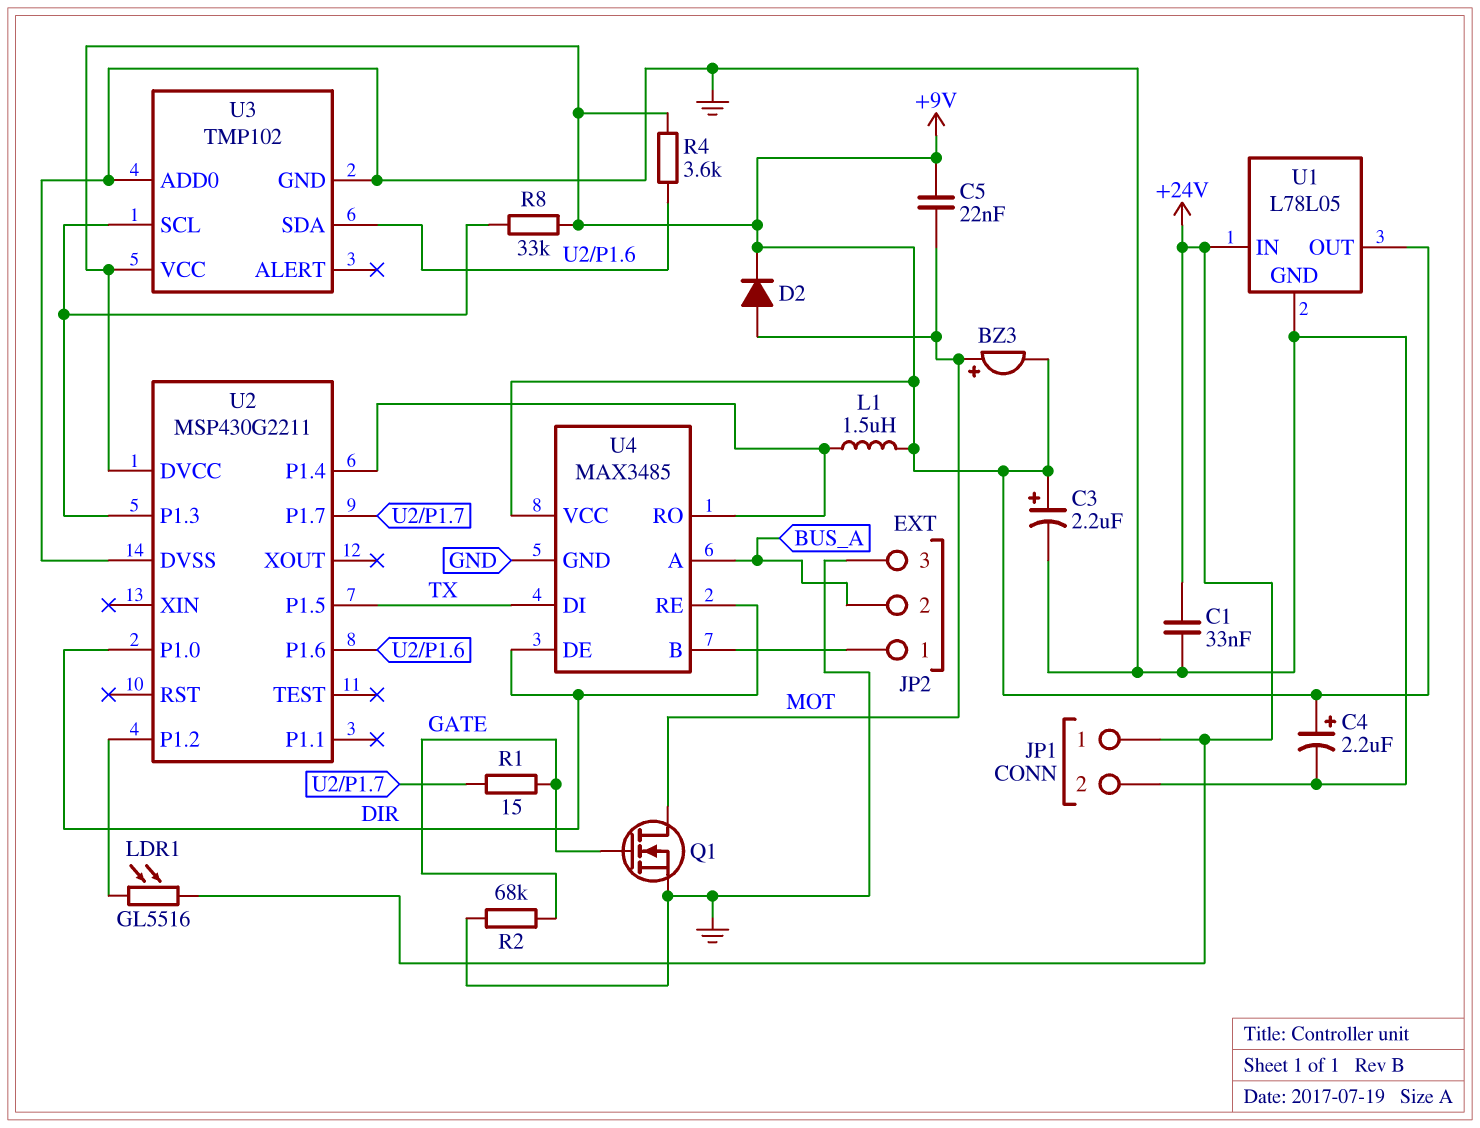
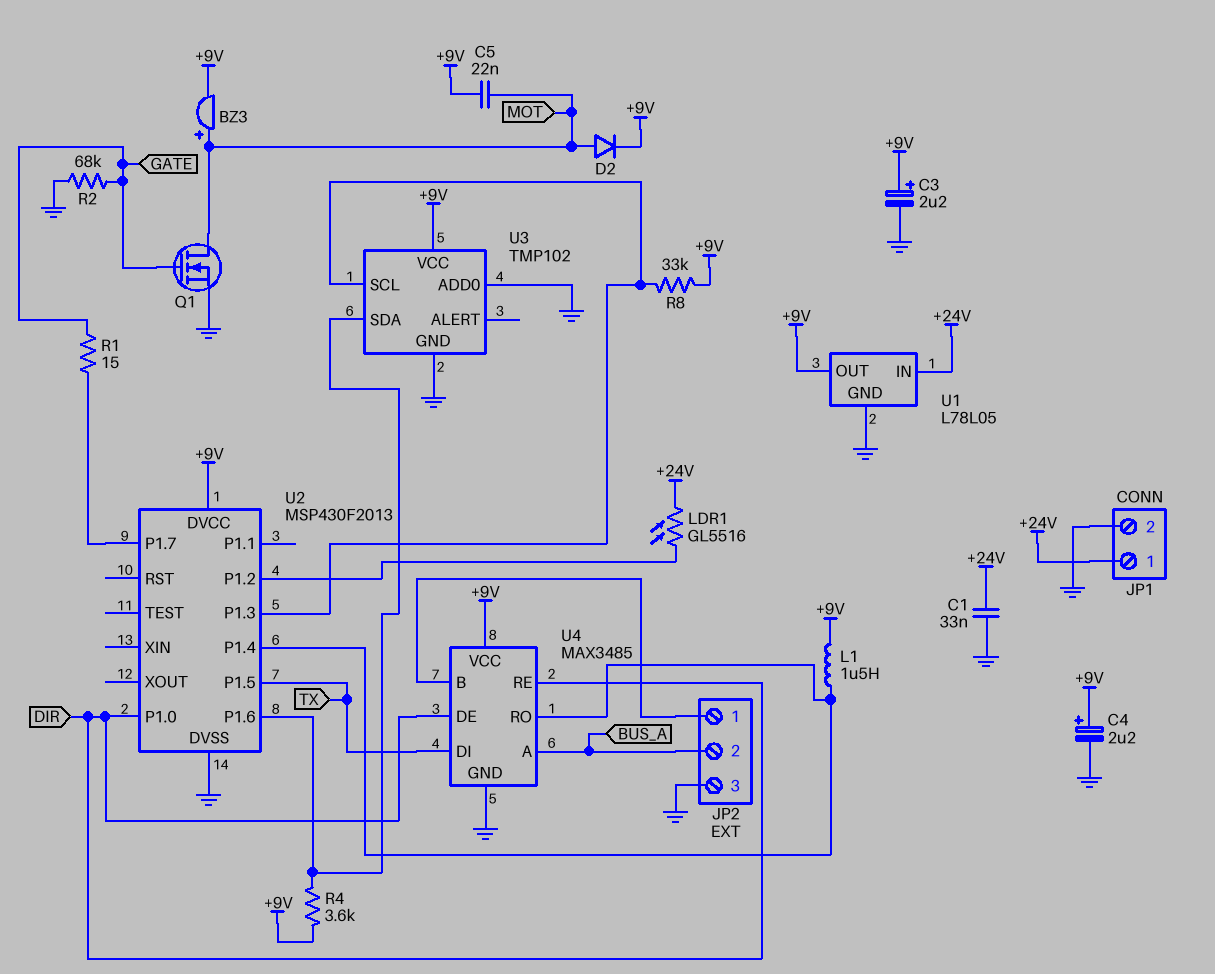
U2: MSP430G2211 -> MSP430F2013

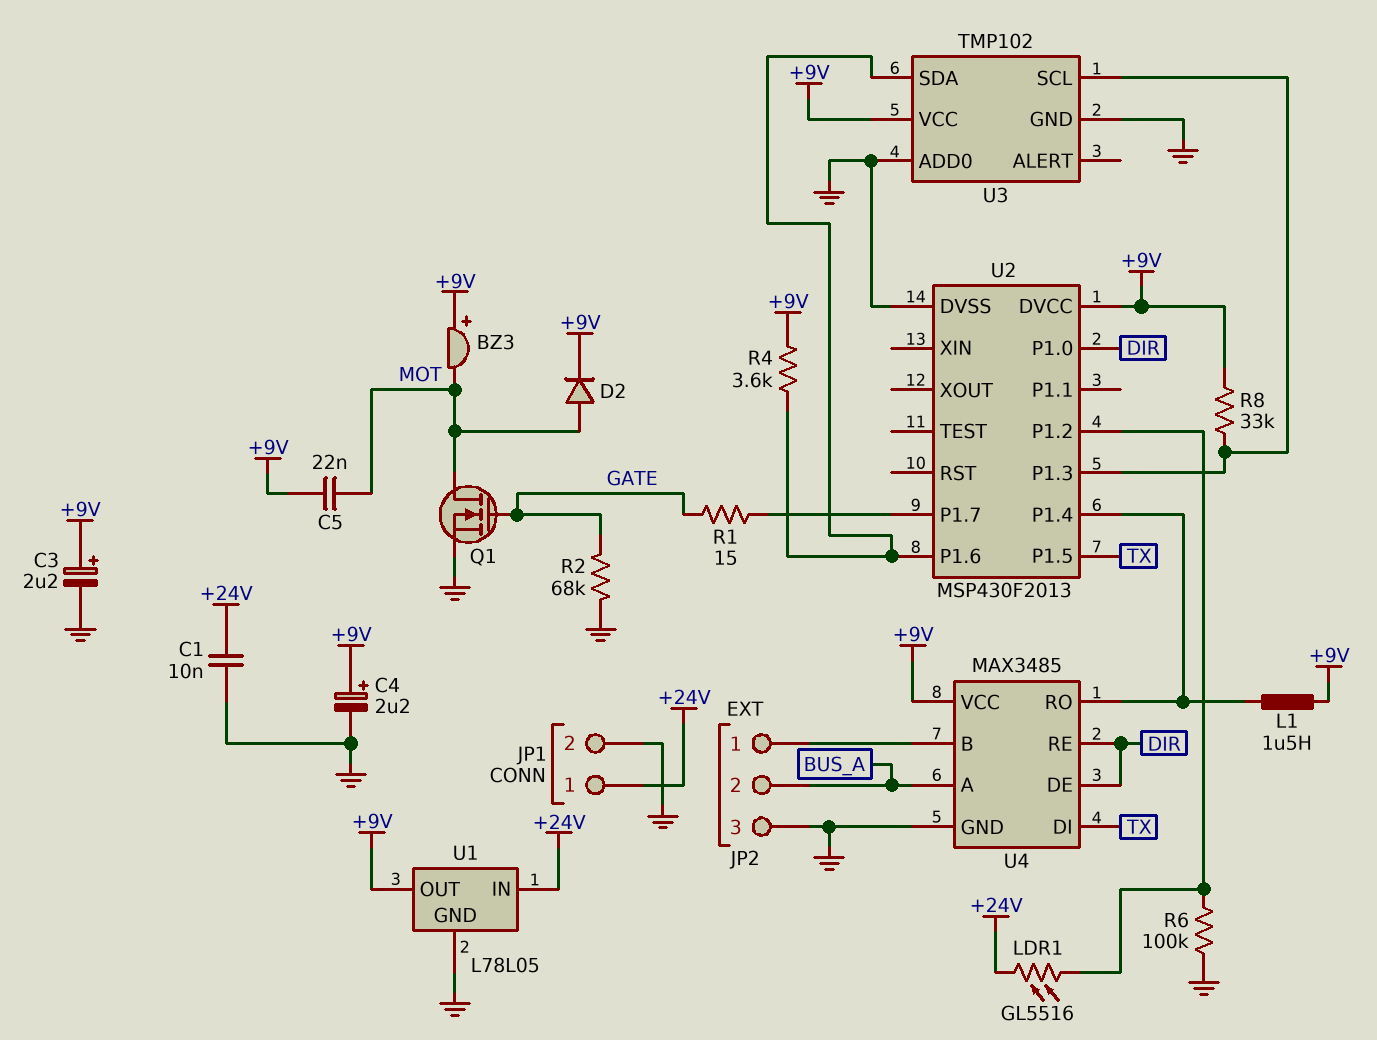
BZ3: buzzer (plus MOT, minus +9V) -> buzzer (plus +9V, minus MOT)
C1: 33nF (+24V, GND) -> 10nF (+24V, GND)
R6: none -> 100k (GND, U2/P1.2)

